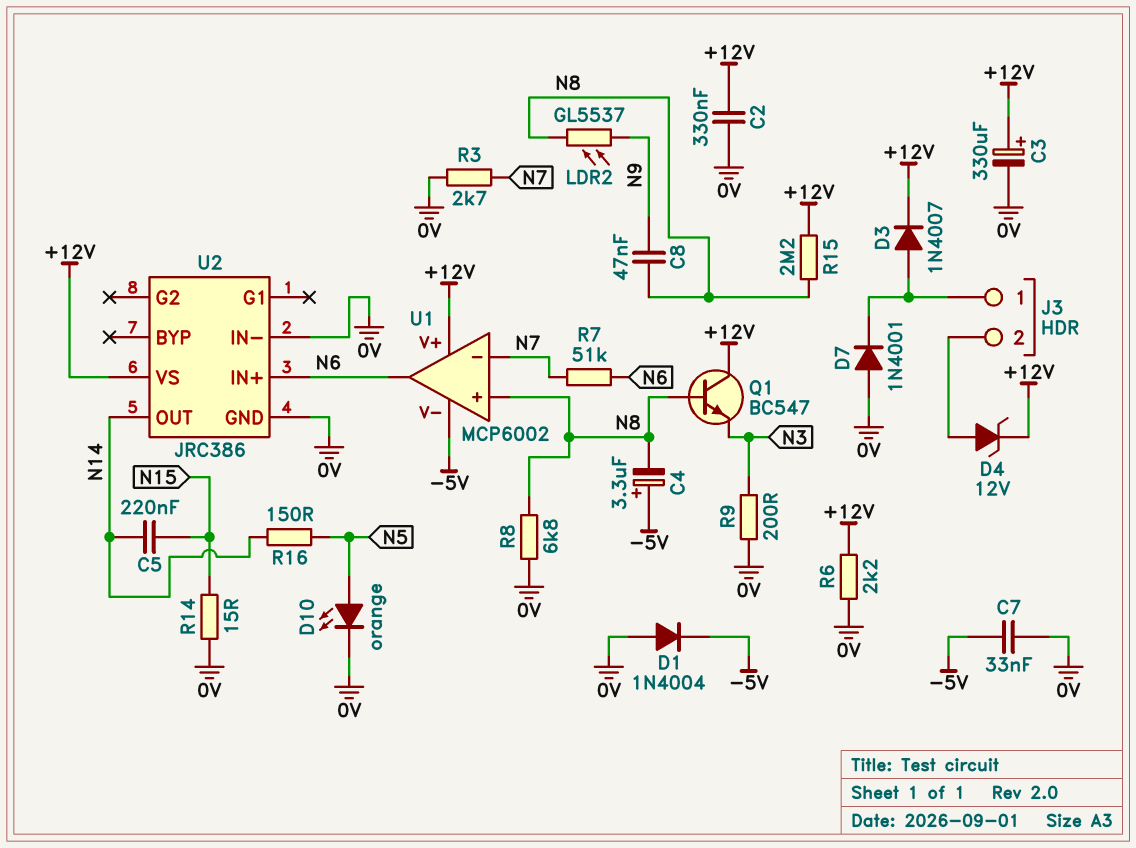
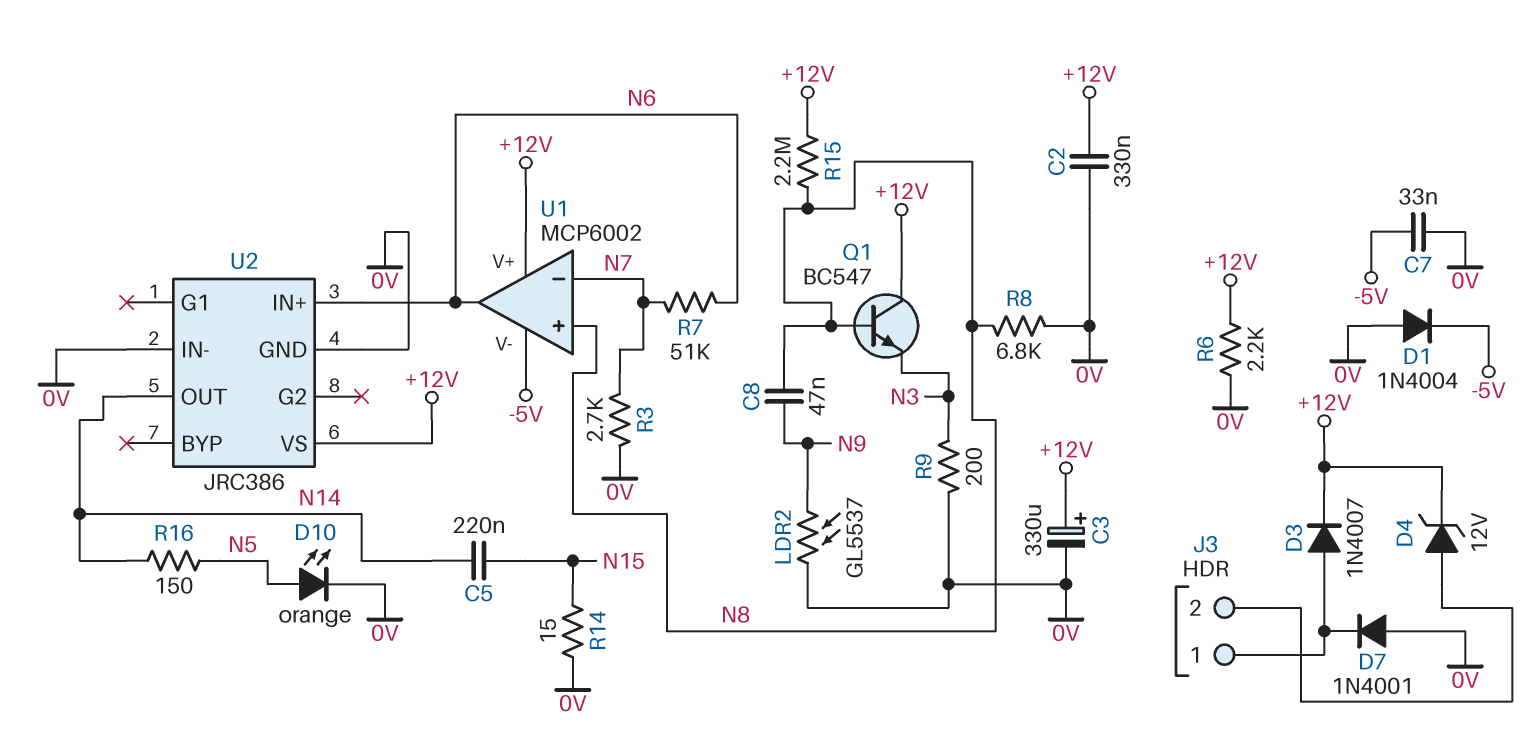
C4: 3.3uF (plus -5V, minus N8) -> none
LDR2: GL5537 (N8, N9) -> GL5537 (0V, N9)

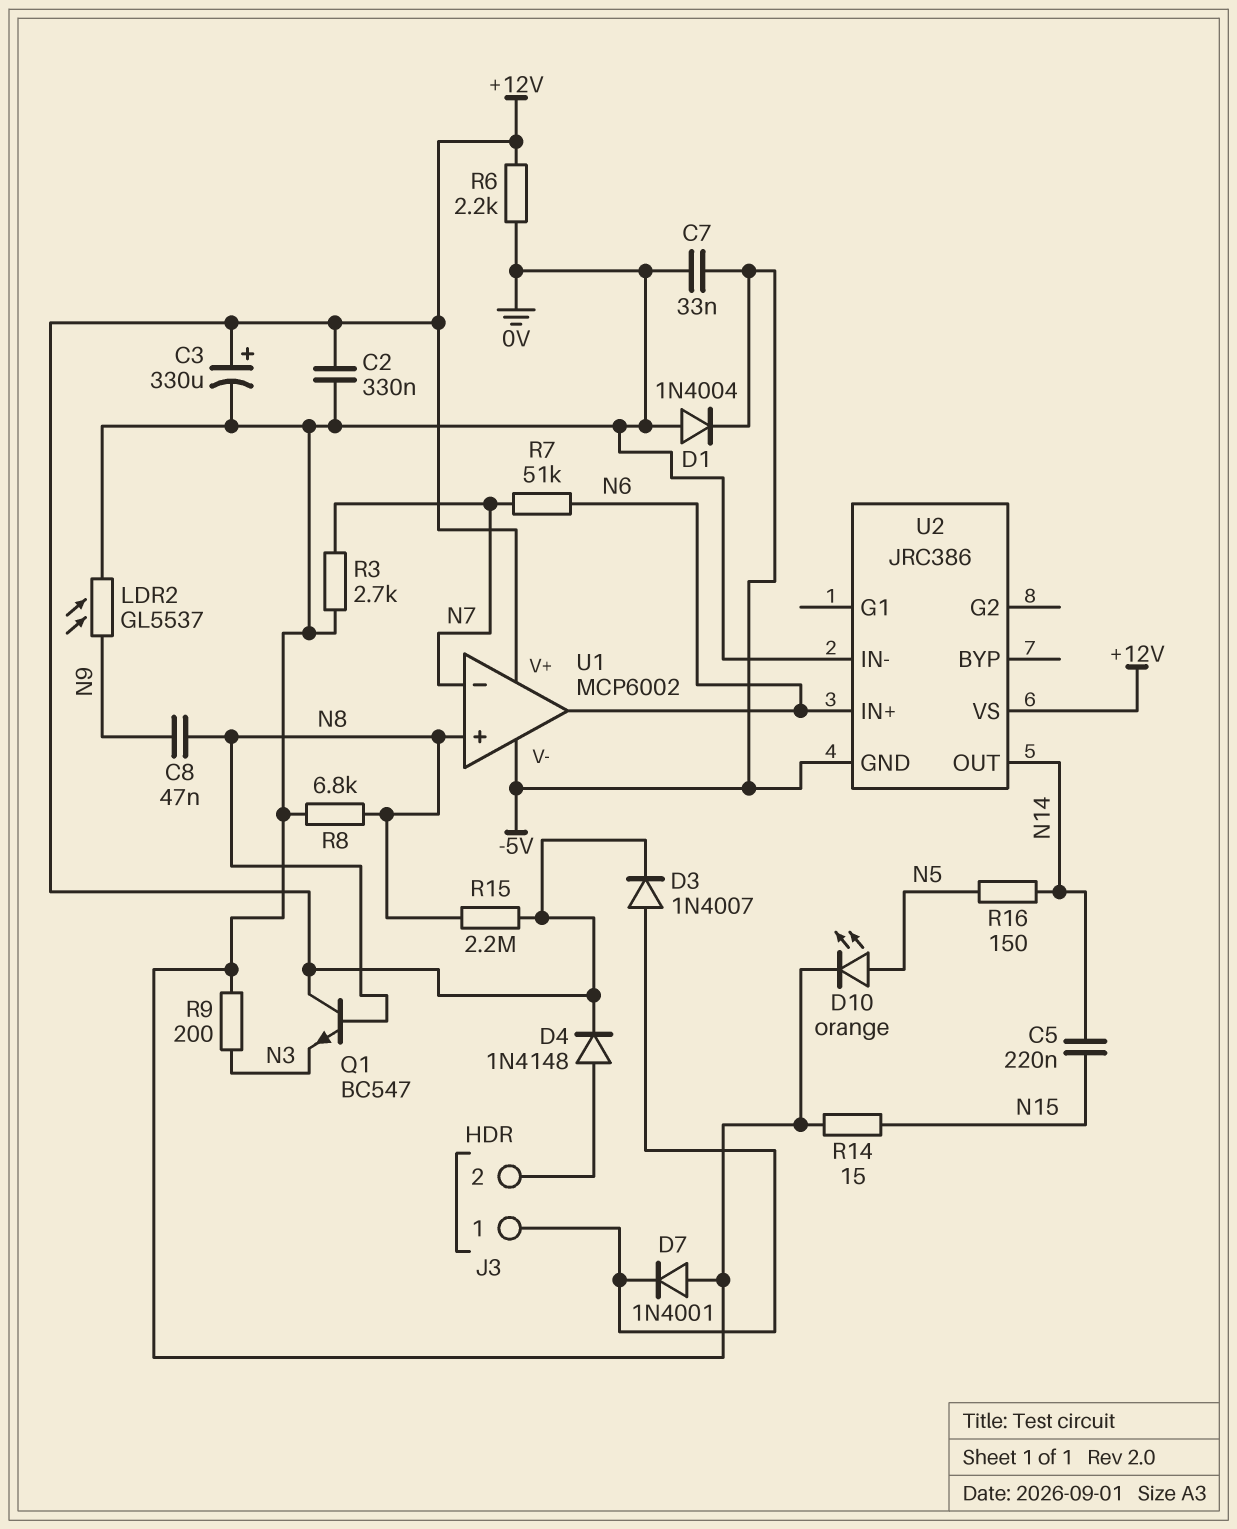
D4: zener 12V (A J3/2, K +12V) -> diode 1N4148 (A J3/2, K +12V)
U2 pin GND: 0V -> -5V

